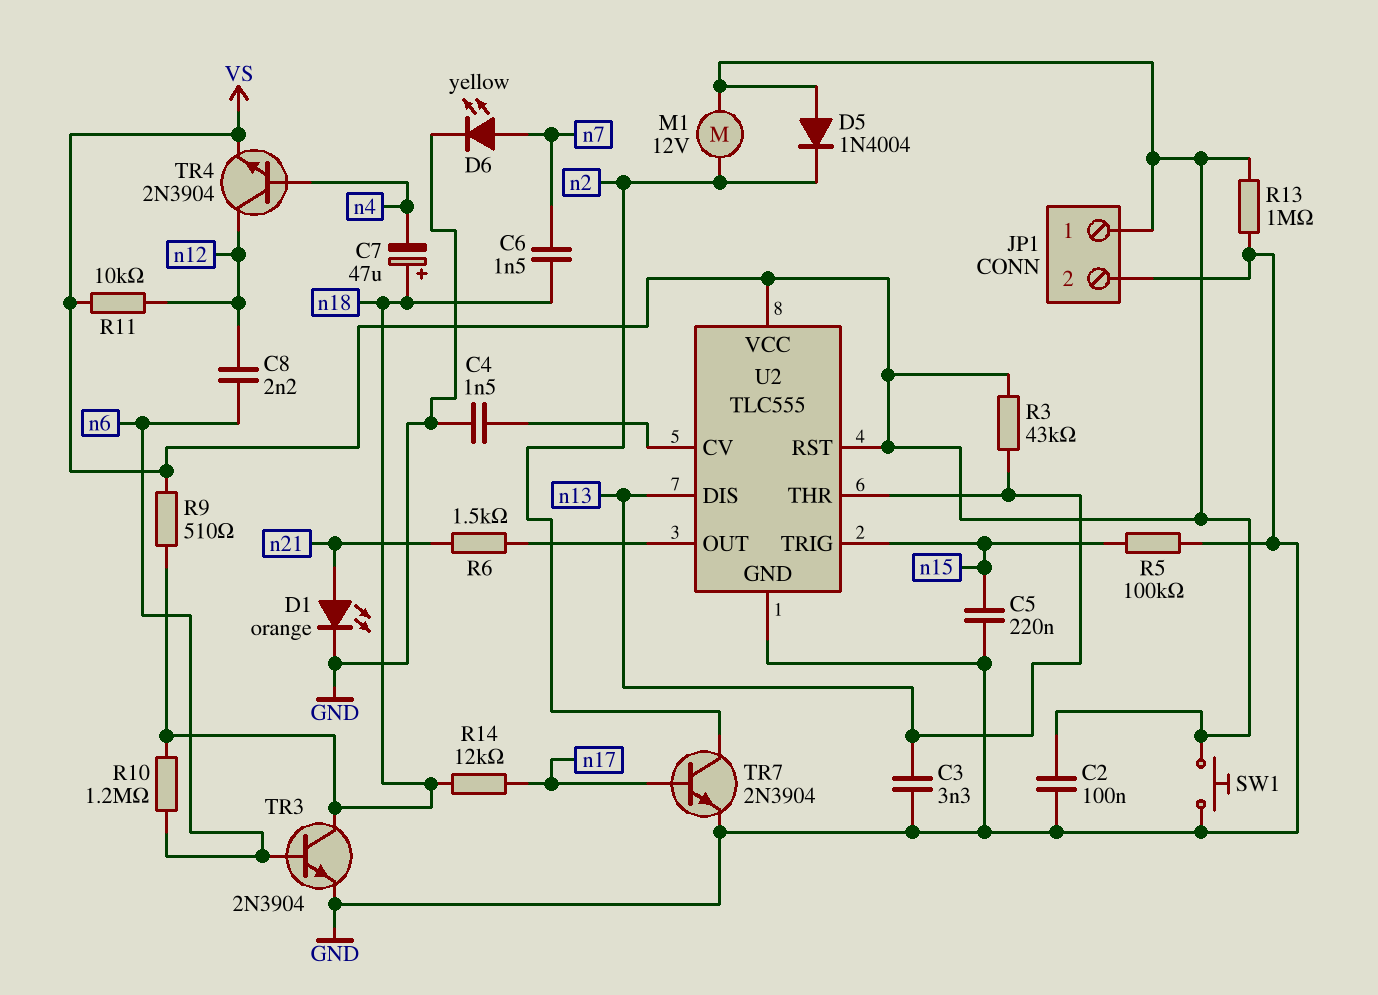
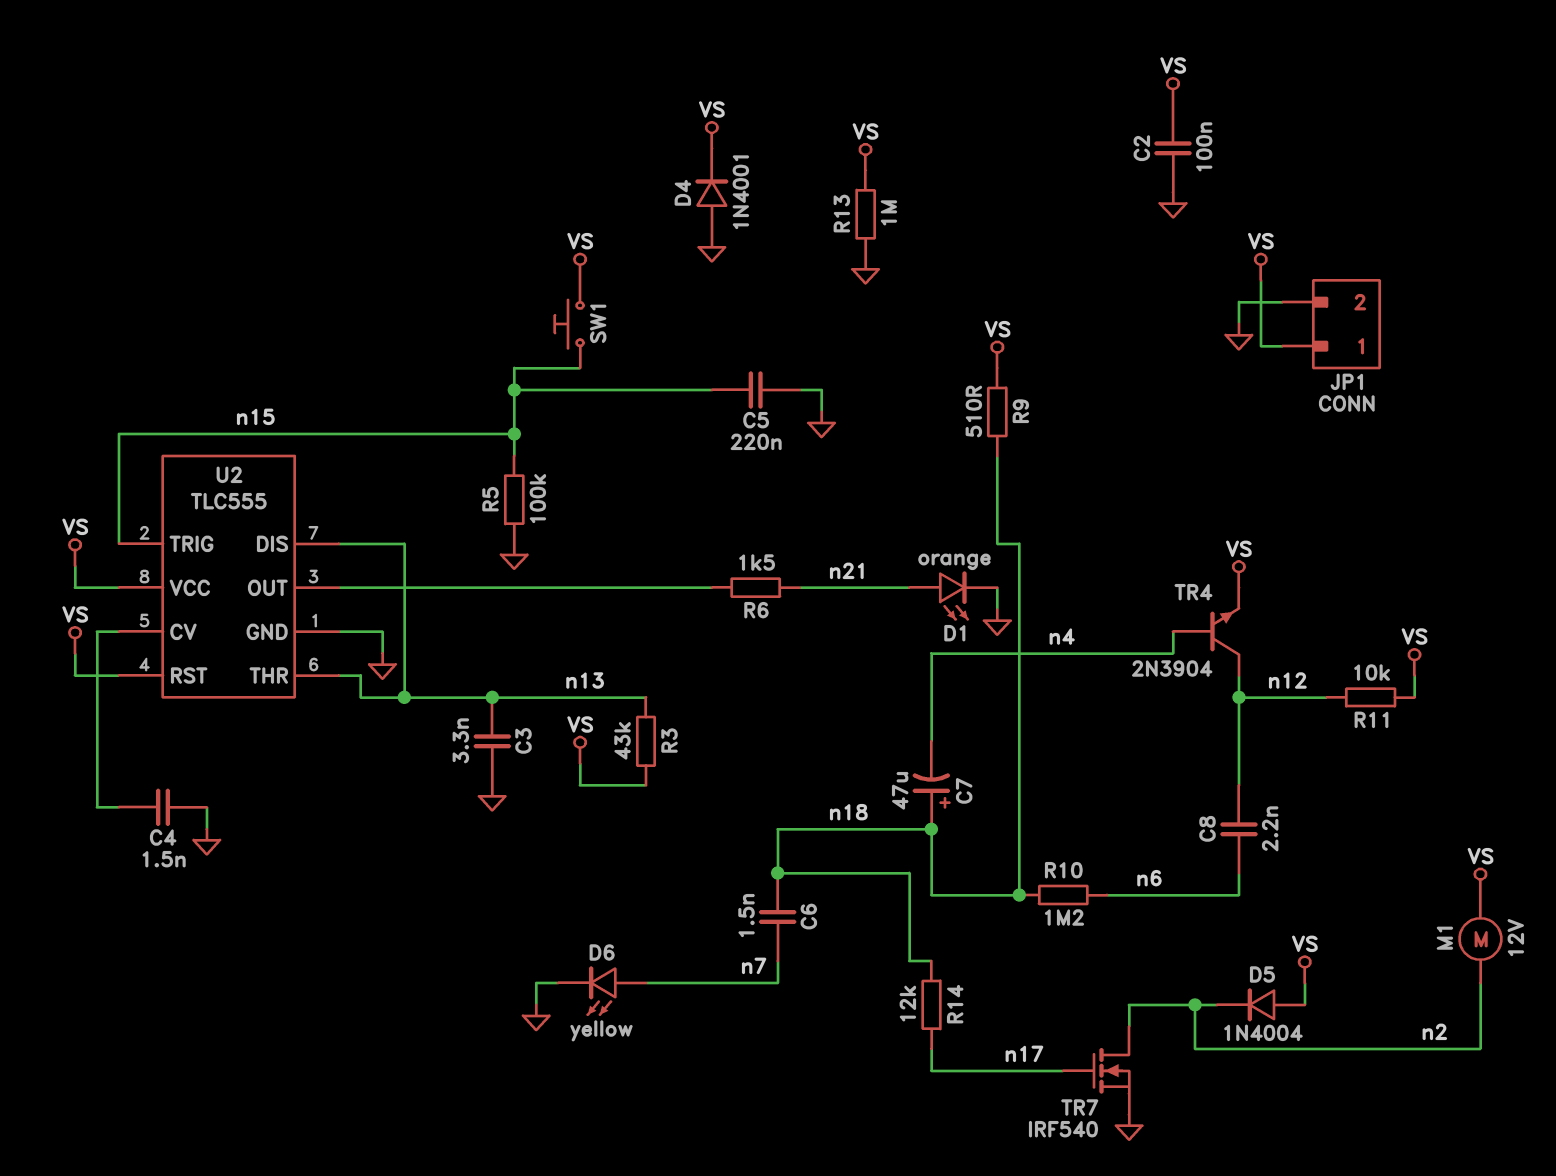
D4: none -> diode 1N4001 (A GND, K VS)
SW1: button (GND, VS) -> button (VS, n15)
TR3: NPN 2N3904 (B n6, C n18, E GND) -> none
TR7: NPN 2N3904 (B n17, C n2, E GND) -> NMOS IRF540 (G n17, D n2, S GND)

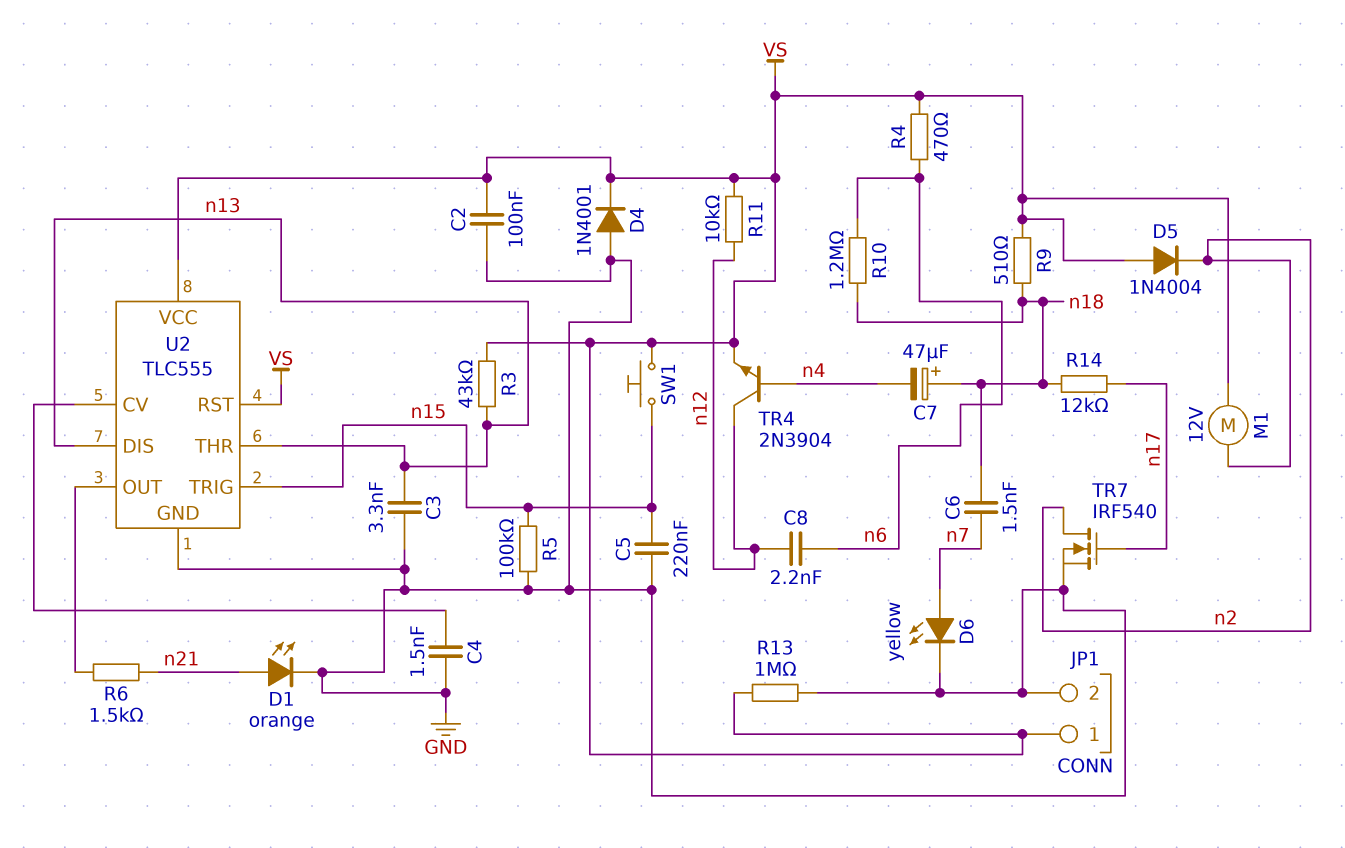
R4: none -> 470 (VS, n6)

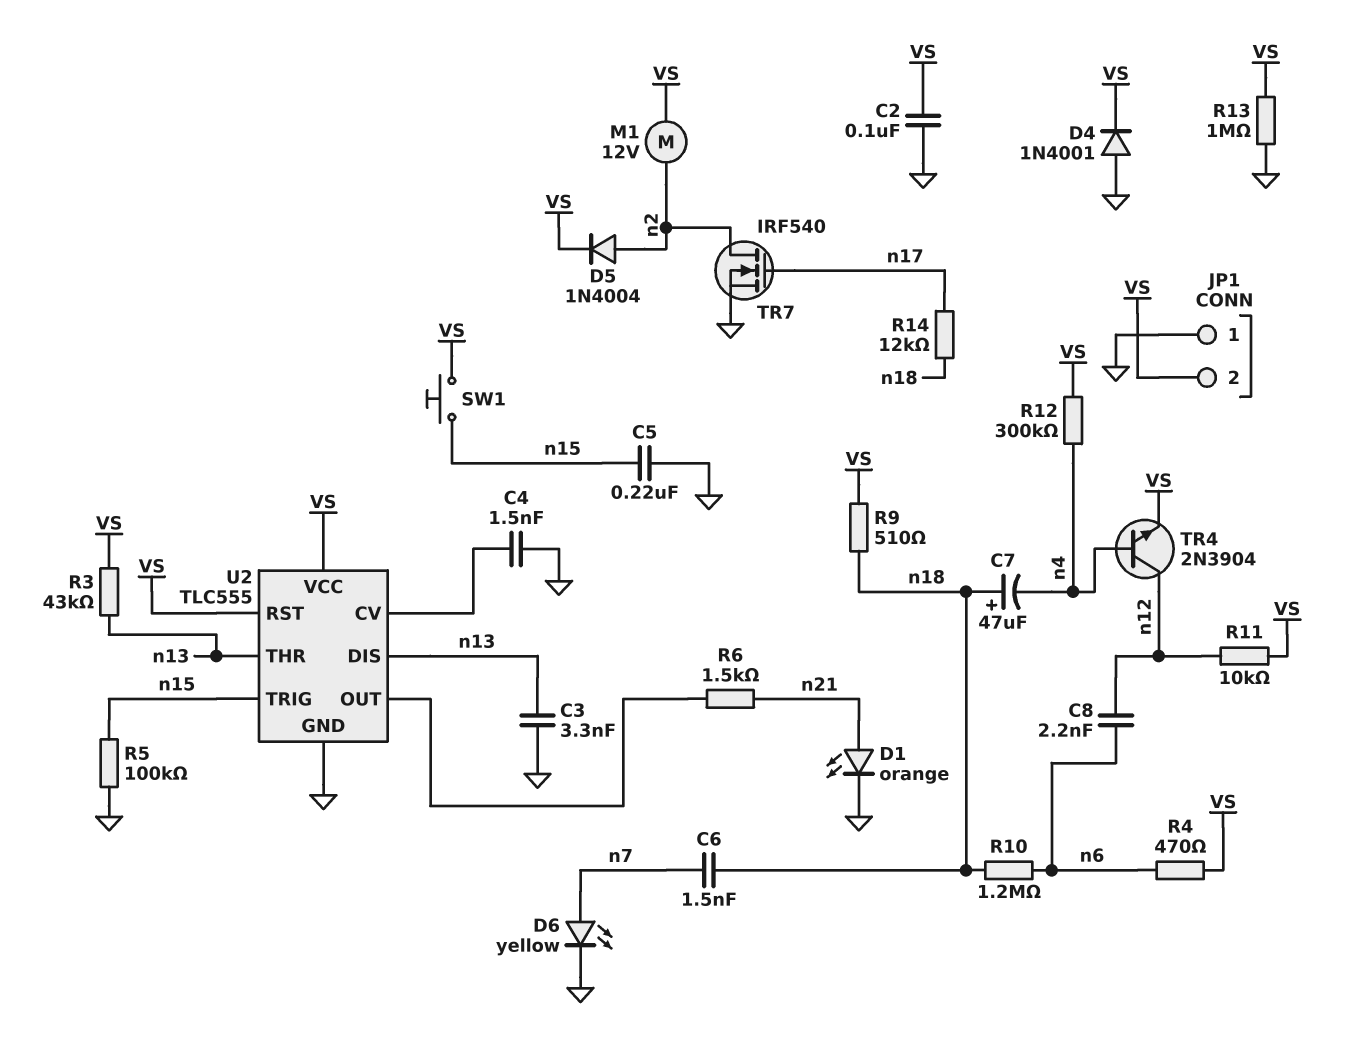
D5: diode 1N4004 (A VS, K n2) -> diode 1N4004 (A n2, K VS)
JP1 pin 1: VS -> GND
JP1 pin 2: GND -> VS
R12: none -> 300k (VS, n4)

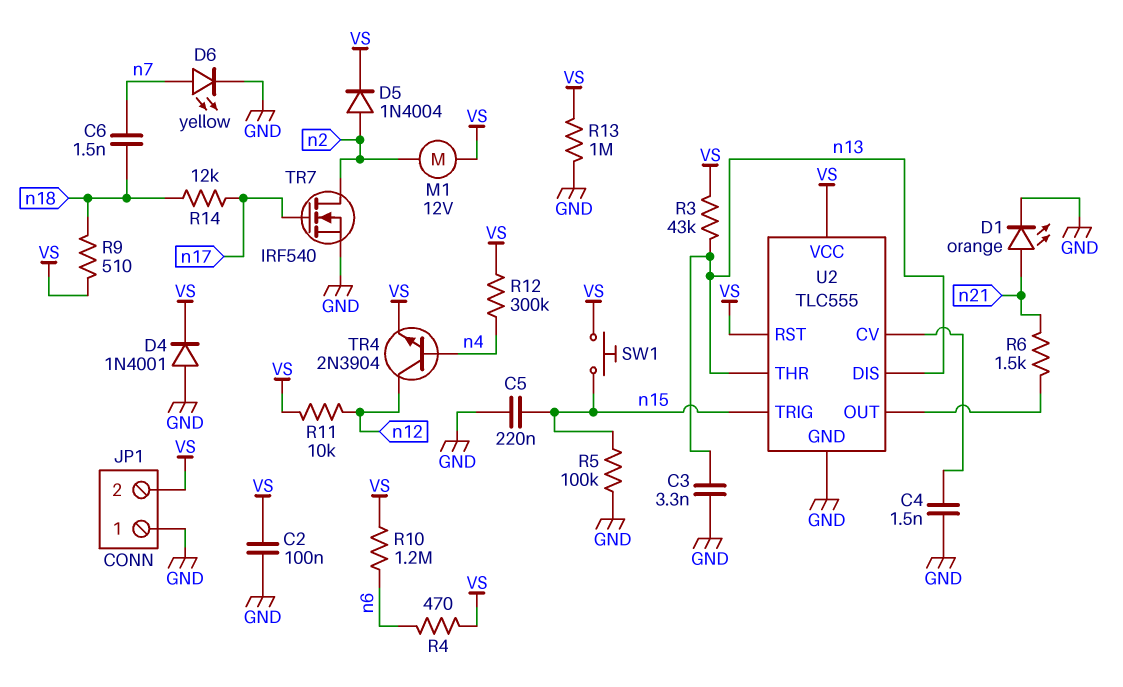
C7: 47uF (plus n18, minus n4) -> none
C8: 2.2nF (n6, n12) -> none
R10: 1.2M (n6, n18) -> 1.2M (VS, n6)

